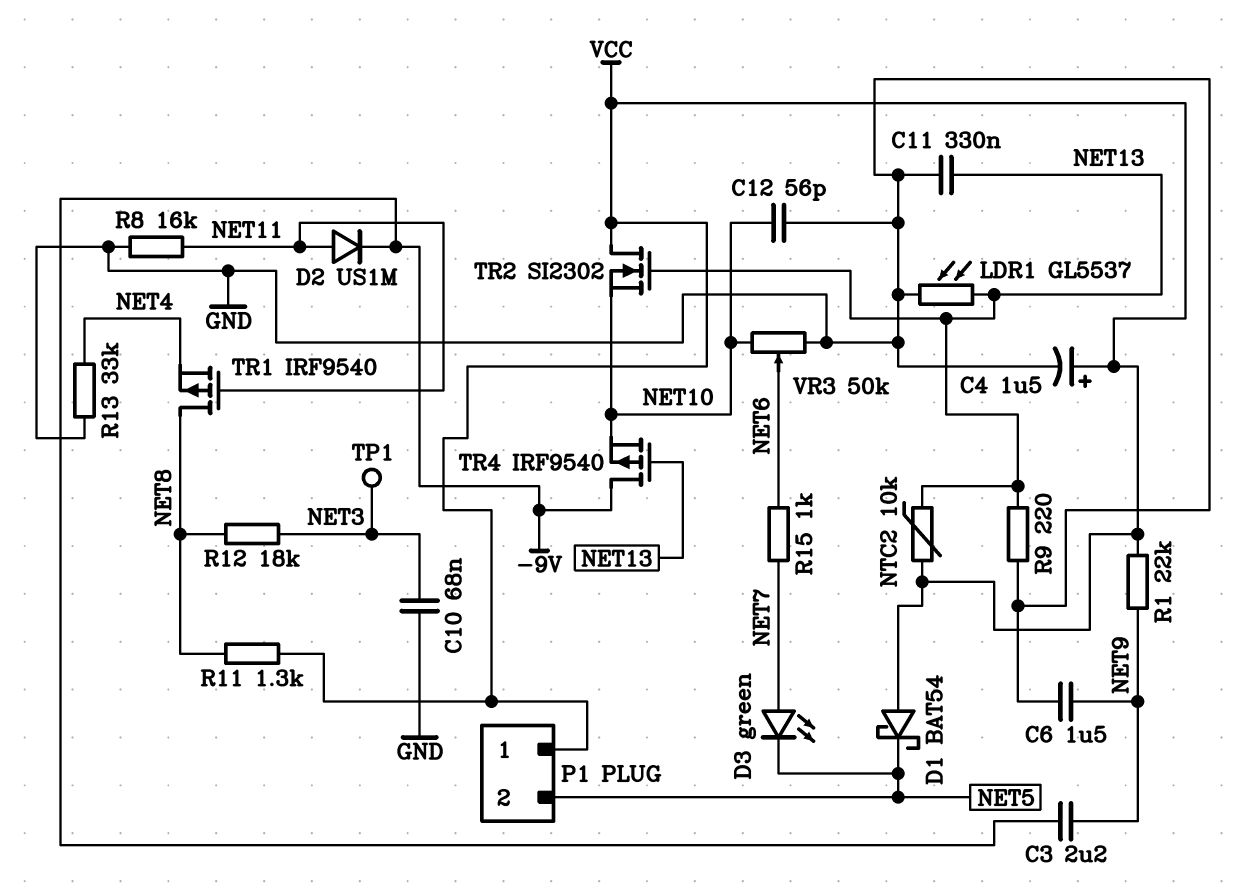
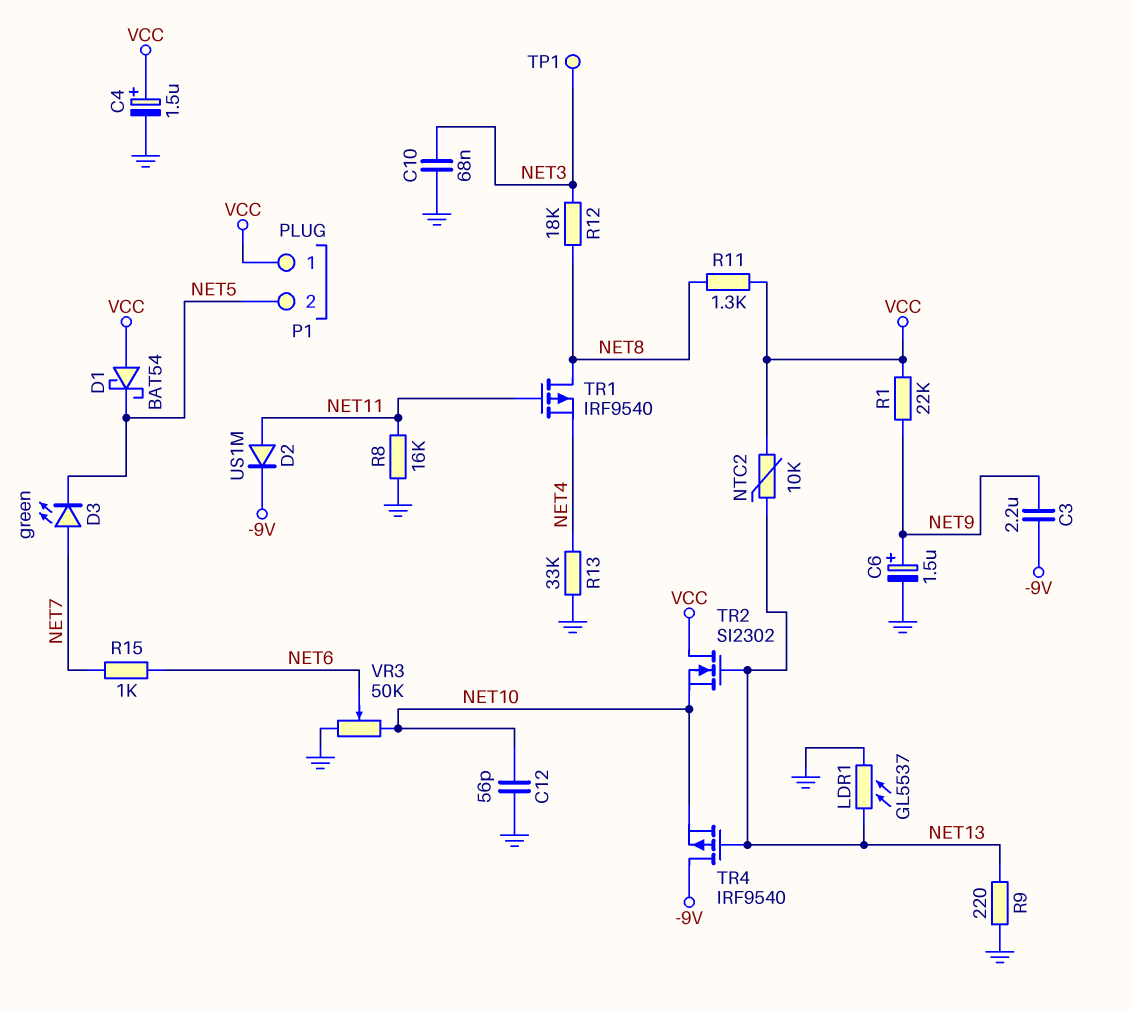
C6: 1.5uF (GND, NET9) -> 1.5uF (plus NET9, minus GND)
C11: 330nF (GND, NET13) -> none

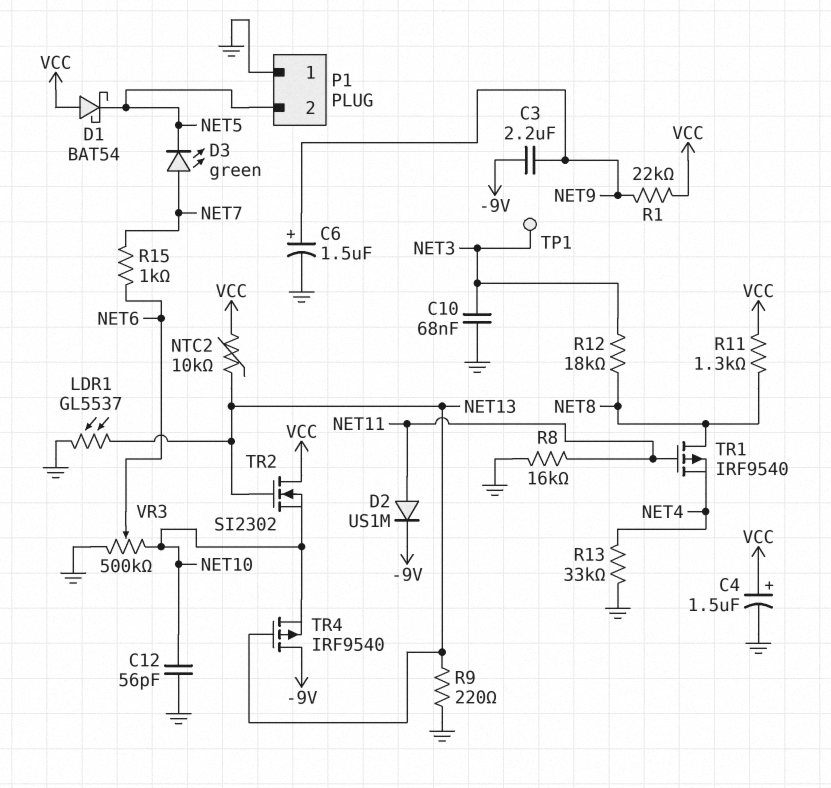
P1 pin 1: VCC -> GND
VR3: 50k (GND, NET10, wiper NET6) -> 500k (GND, NET10, wiper NET6)

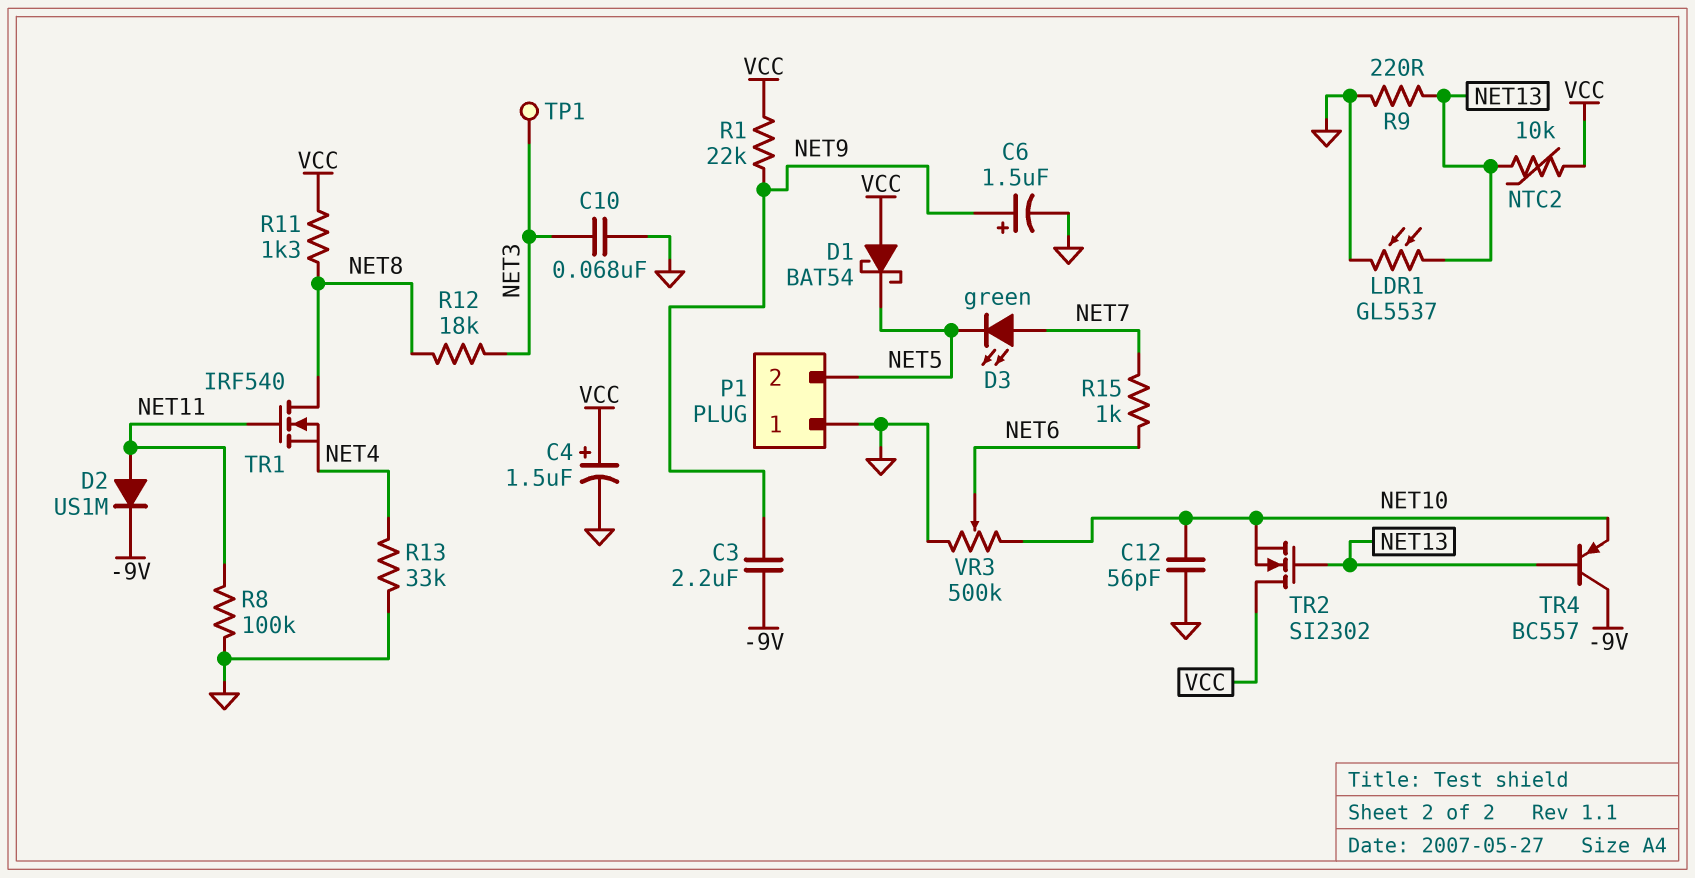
R8: 16k (GND, NET11) -> 100k (GND, NET11)
TR1: PMOS IRF9540 (G NET11, D NET8, S NET4) -> NMOS IRF540 (G NET11, D NET8, S NET4)
TR4: PMOS IRF9540 (G NET13, D -9V, S NET10) -> PNP BC557 (B NET13, C -9V, E NET10)

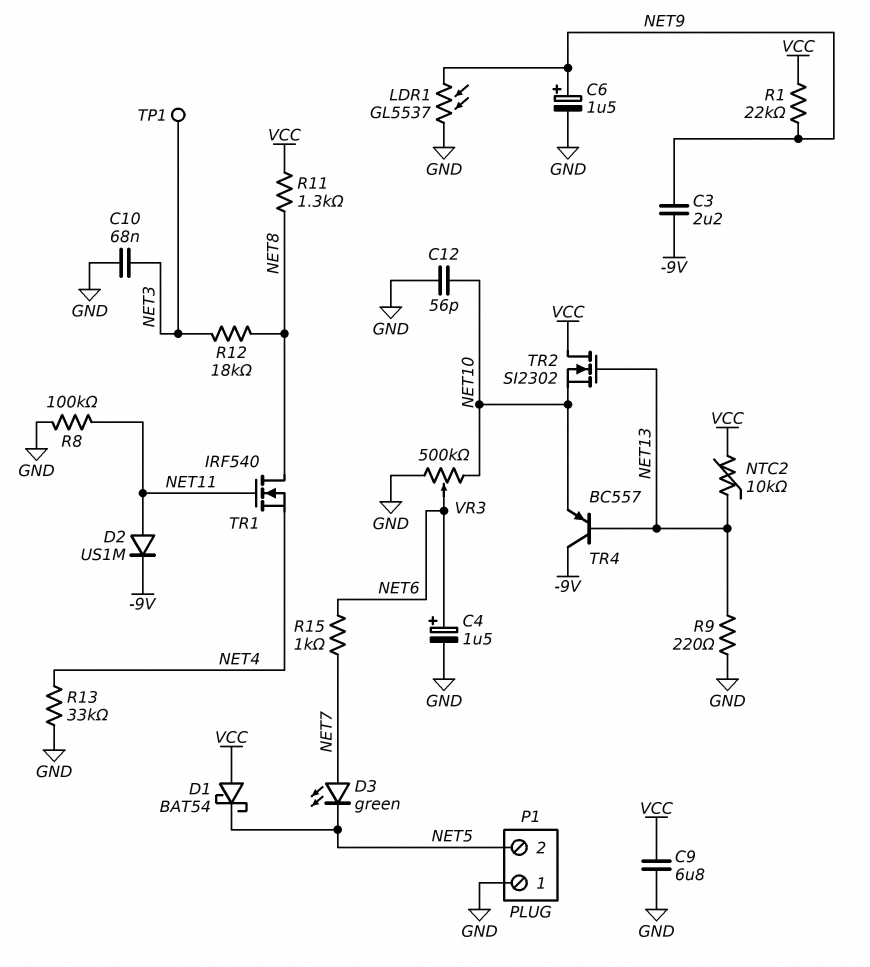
C4: 1.5uF (plus VCC, minus GND) -> 1.5uF (plus NET6, minus GND)
C9: none -> 6.8uF (GND, VCC)
LDR1: GL5537 (GND, NET13) -> GL5537 (GND, NET9)

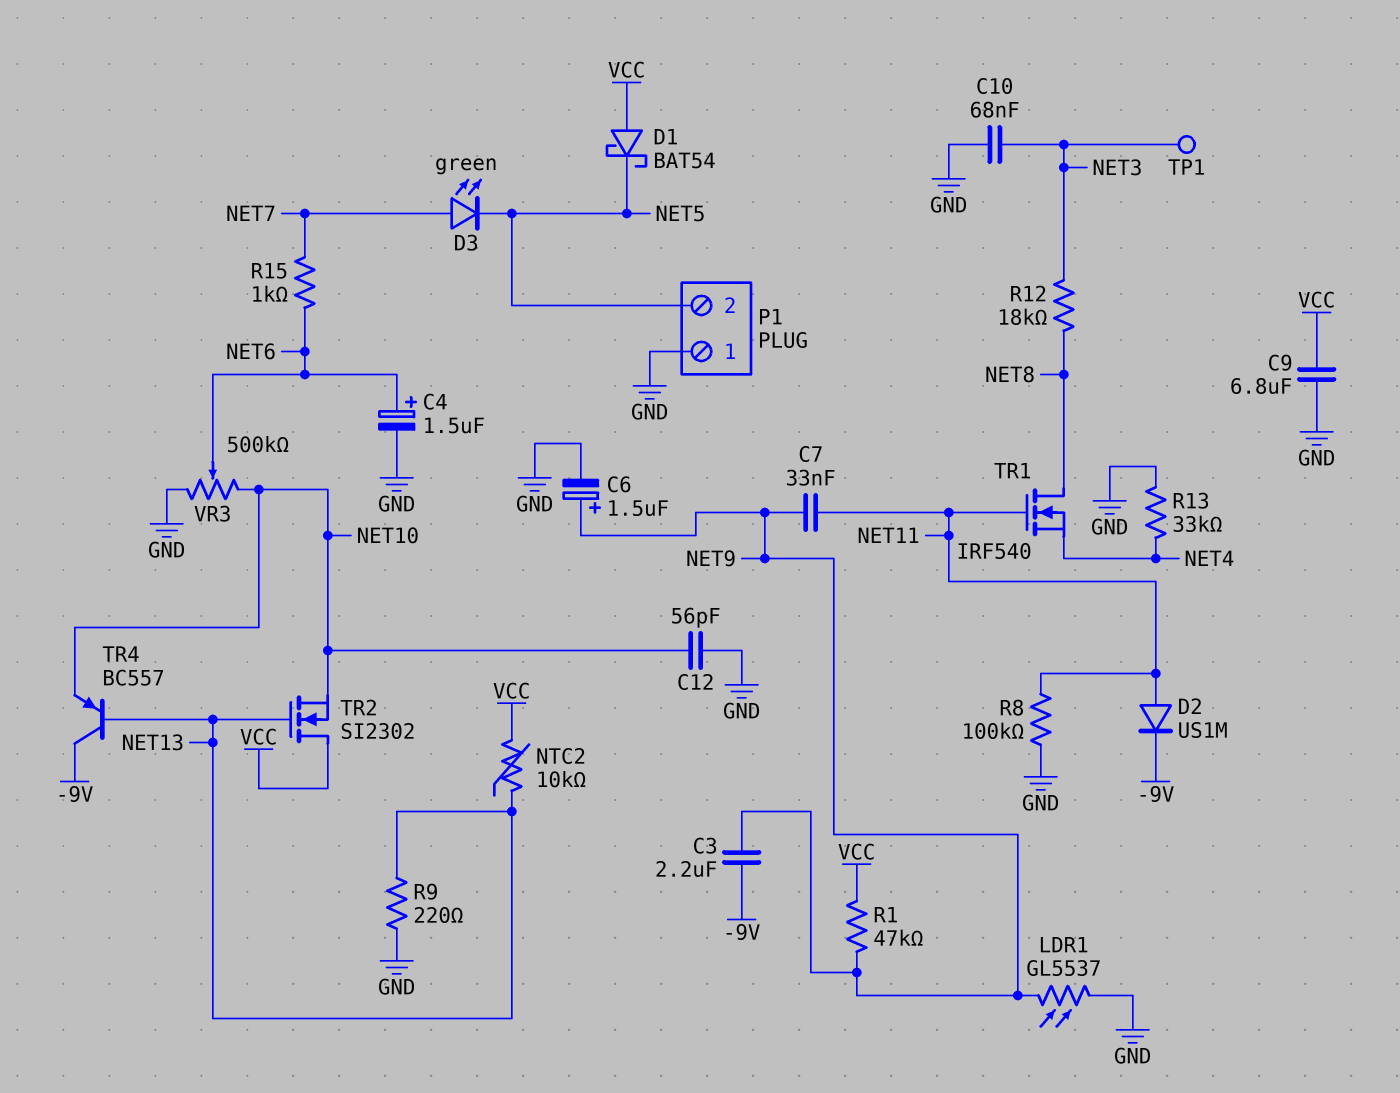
C7: none -> 33nF (NET9, NET11)
R1: 22k (NET9, VCC) -> 47k (NET9, VCC)
R11: 1.3k (NET8, VCC) -> none

